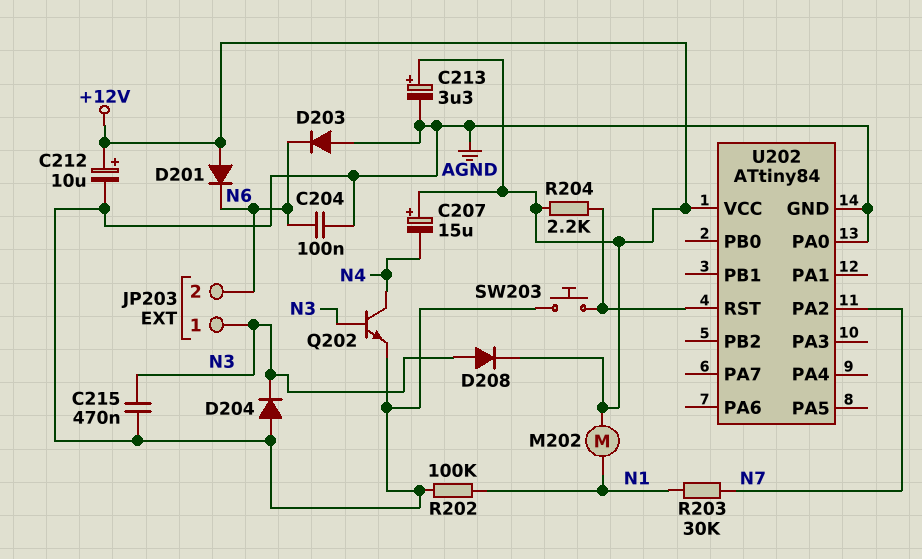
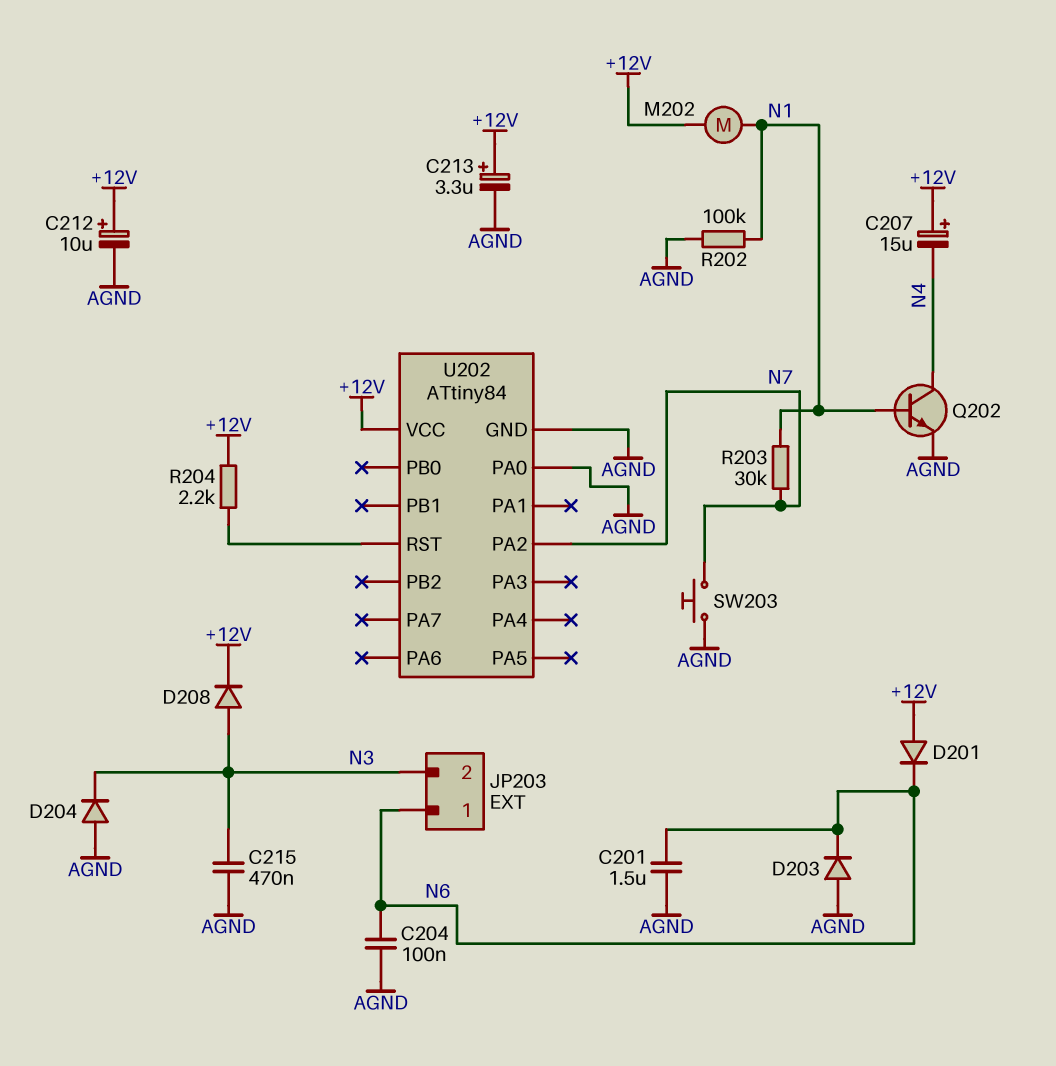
C201: none -> 1.5uF (AGND, N6)
JP203 pin 1: N3 -> N6
JP203 pin 2: N6 -> N3
Q202: NPN (B N3, C N4, E AGND) -> NPN (B N1, C N4, E AGND)
SW203: button (AGND, U202/RST) -> button (AGND, N7)

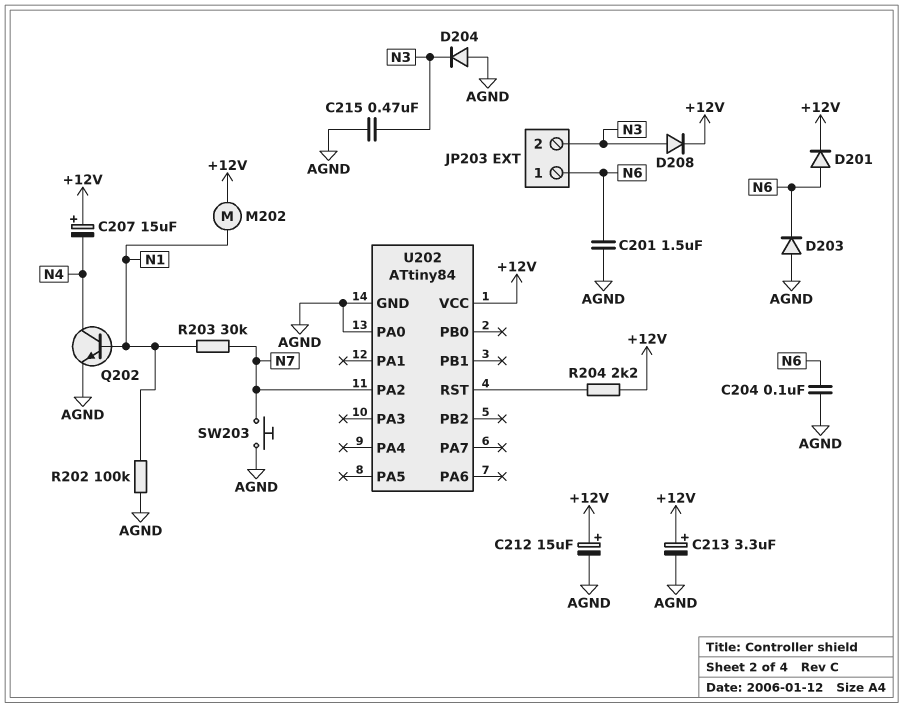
C212: 10uF (plus +12V, minus AGND) -> 15uF (plus +12V, minus AGND)
D201: diode (A +12V, K N6) -> diode (A N6, K +12V)

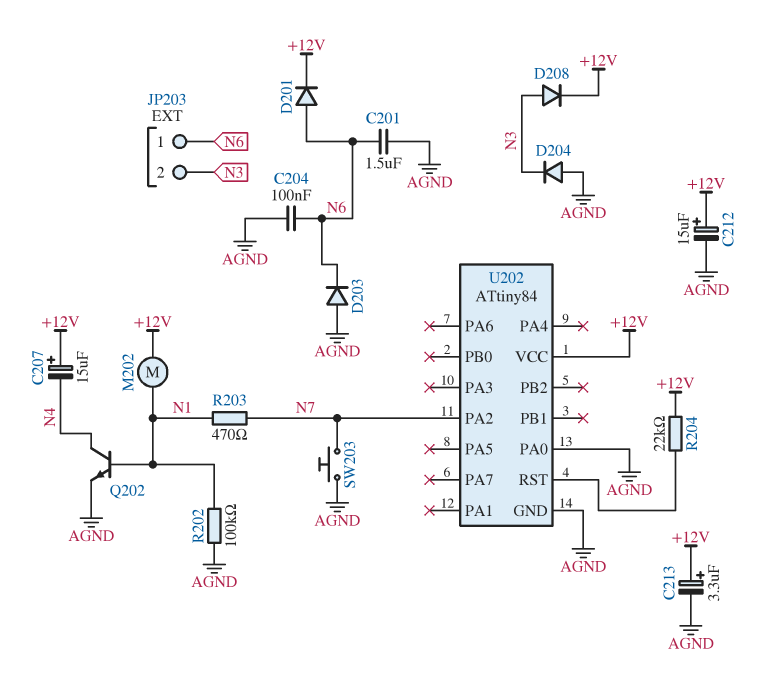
C215: 470nF (AGND, N3) -> none
R203: 30k (N1, N7) -> 470 (N1, N7)
R204: 2.2k (+12V, U202/RST) -> 22k (+12V, U202/RST)

